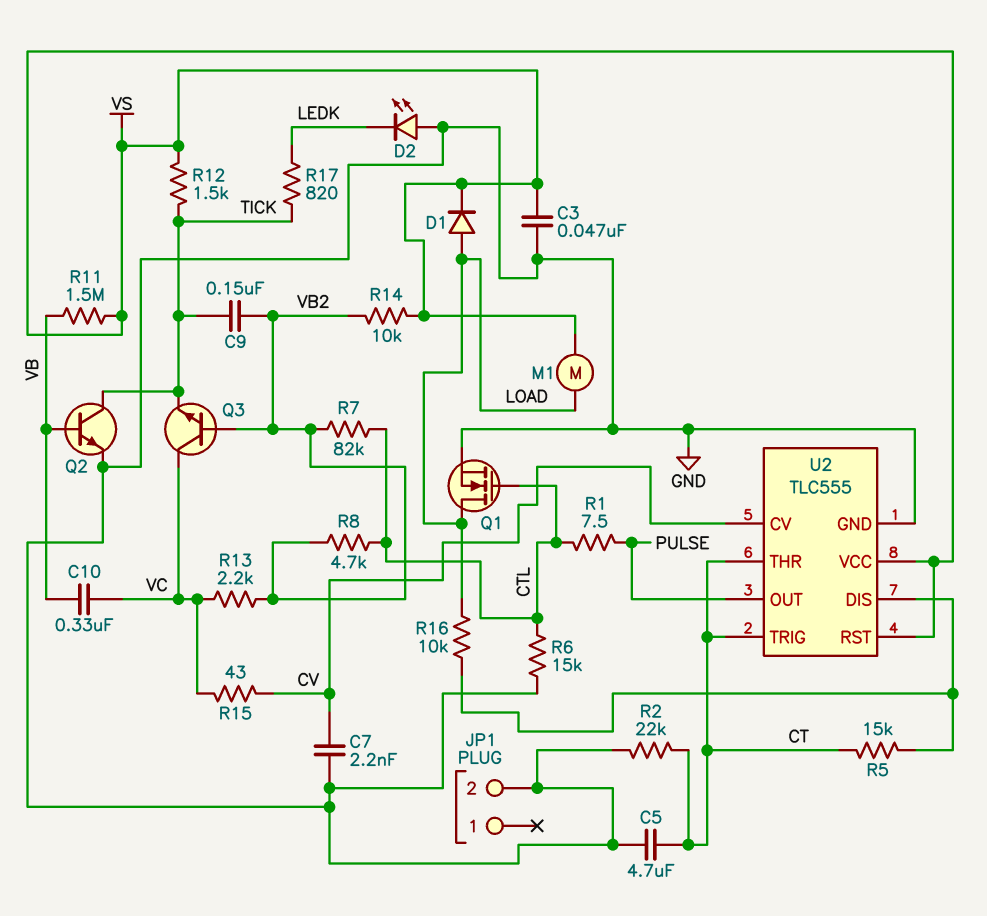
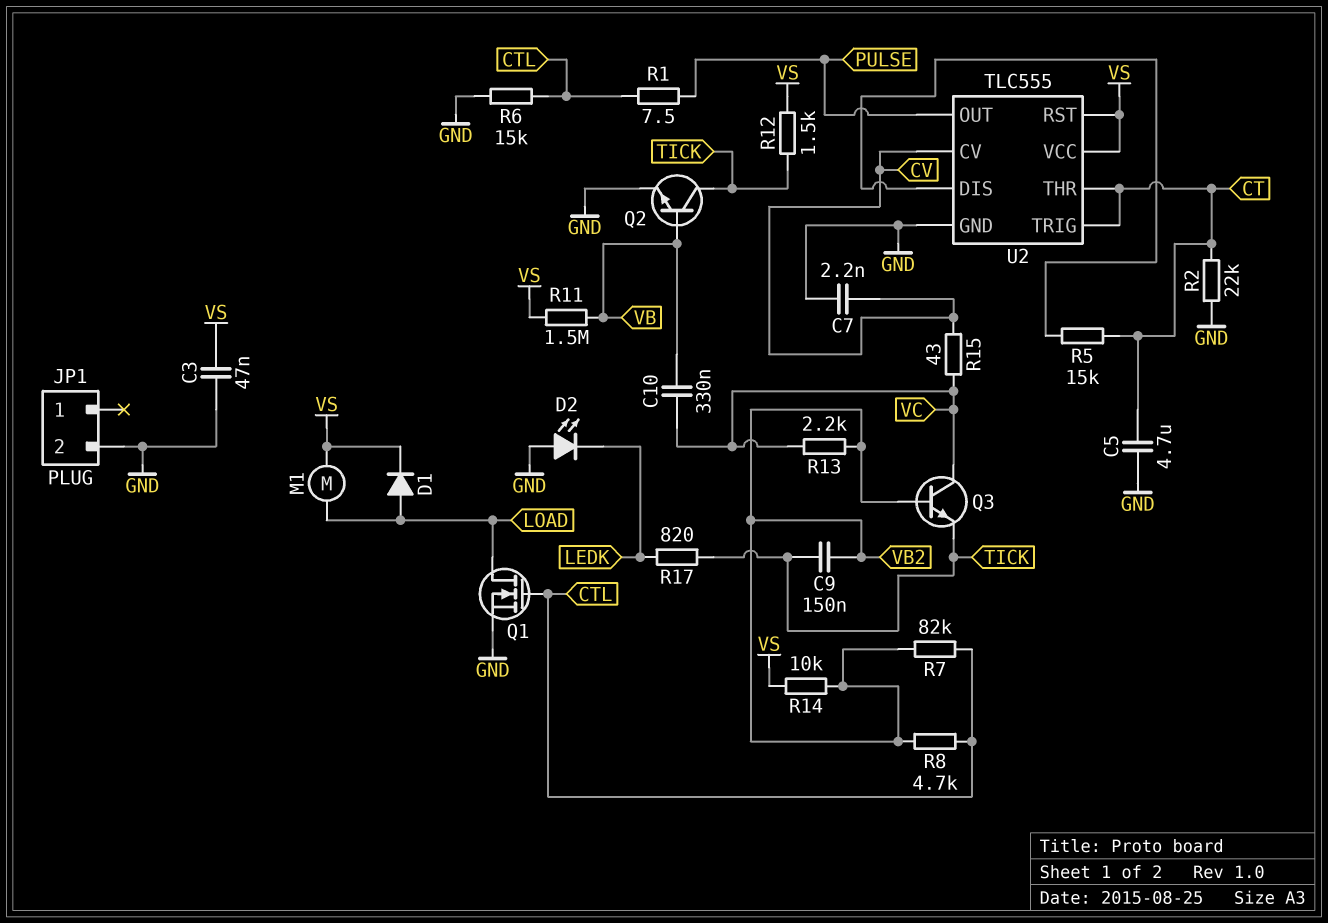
R16: 10k (LOAD, U2/DIS) -> none

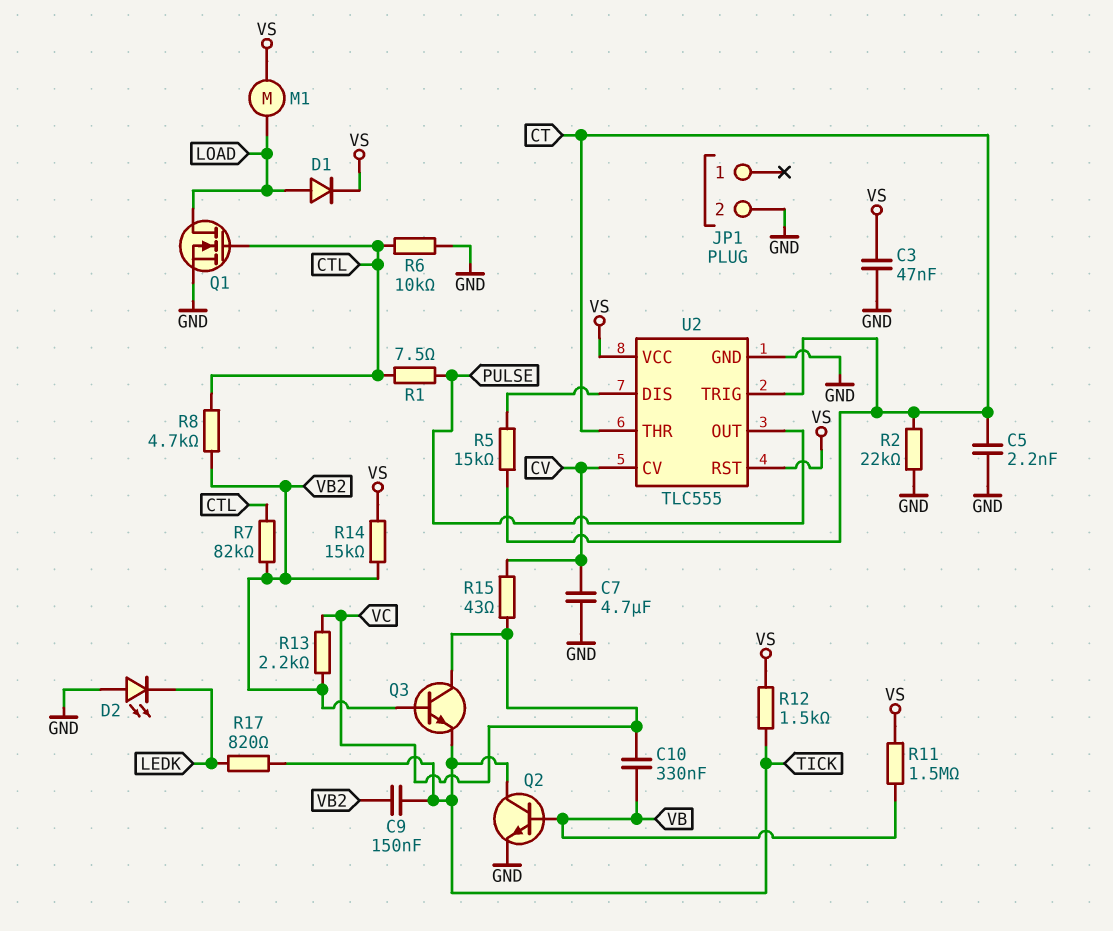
C5: 4.7uF (CT, GND) -> 2.2nF (CT, GND)
C7: 2.2nF (CV, GND) -> 4.7uF (CV, GND)
R6: 15k (CTL, GND) -> 10k (CTL, GND)
R14: 10k (VB2, VS) -> 15k (VB2, VS)

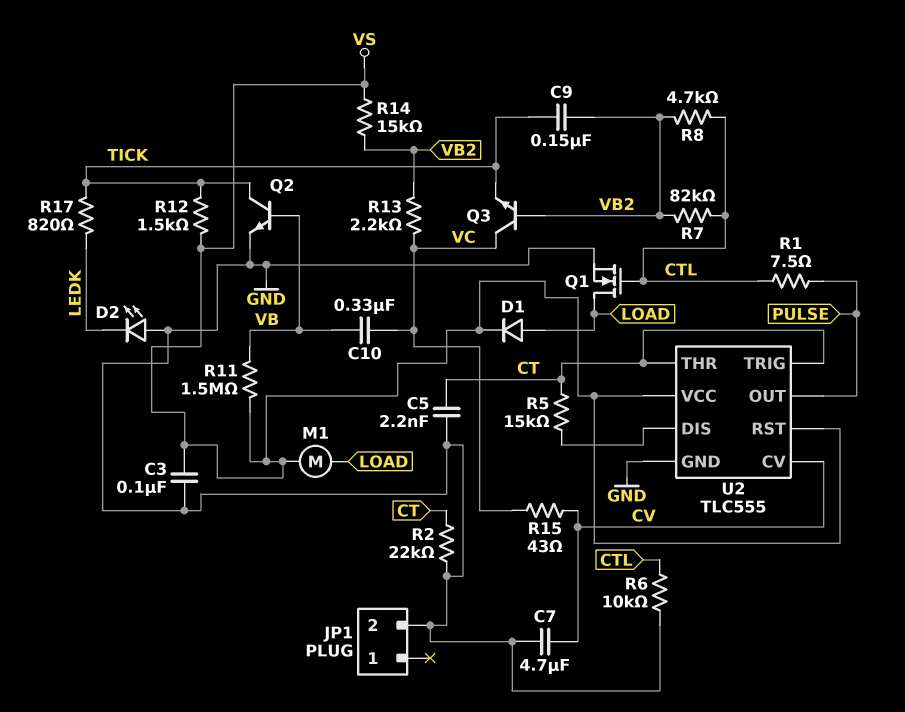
C3: 47nF (GND, VS) -> 100nF (GND, VS)

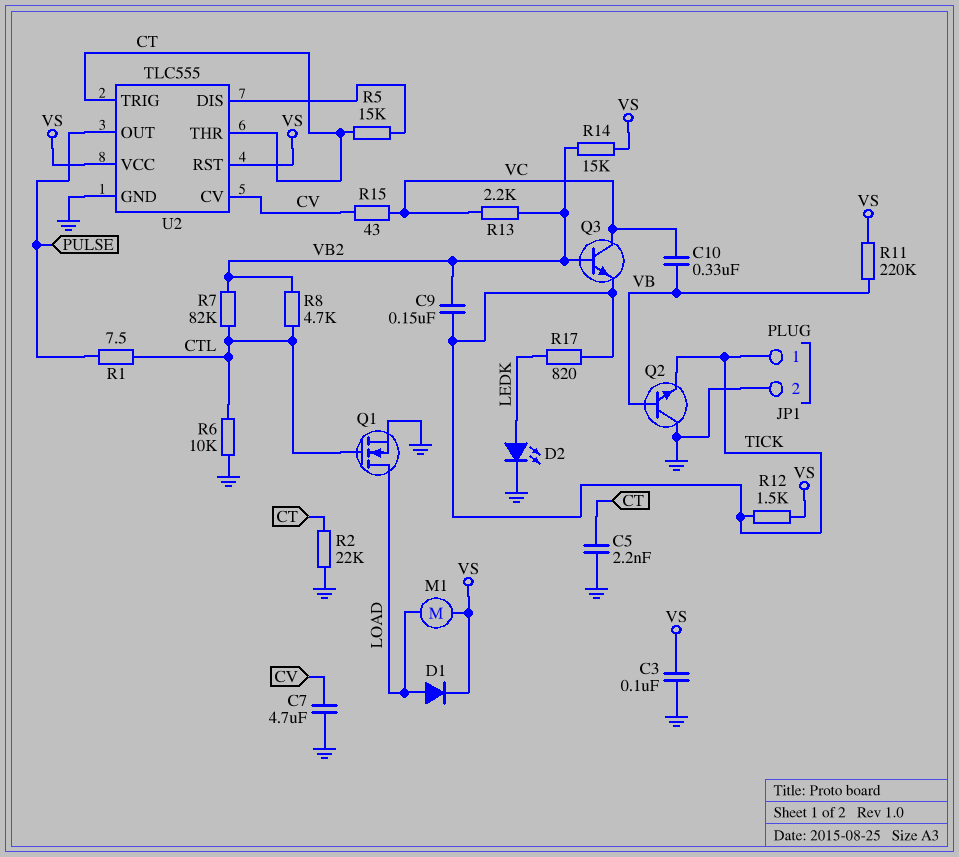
D2: LED (A GND, K LEDK) -> LED (A LEDK, K GND)
JP1 pin 1: none -> TICK
Q2: NPN (B VB, C TICK, E GND) -> NPN (B VB, C GND, E TICK)
R11: 1.5M (VB, VS) -> 220k (VB, VS)

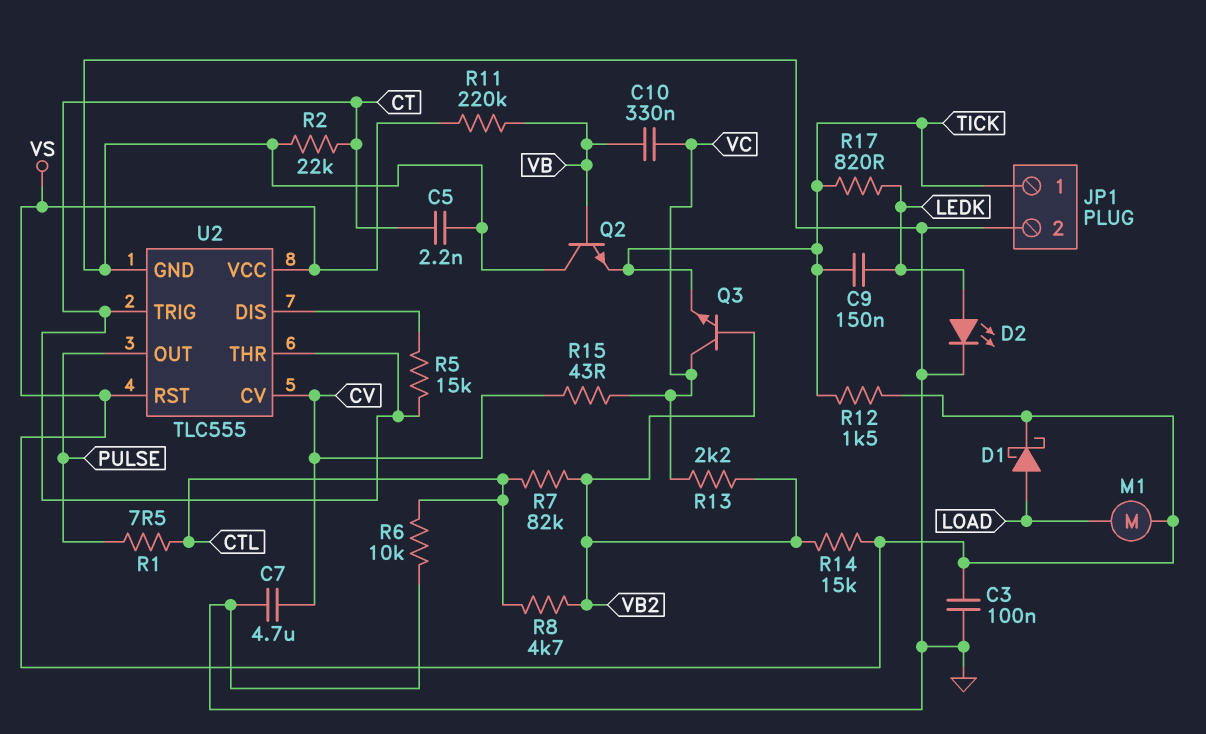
C9: 150nF (TICK, VB2) -> 150nF (LEDK, TICK)
D1: diode (A LOAD, K VS) -> schottky (A LOAD, K VS)
Q1: NMOS (G CTL, D LOAD, S GND) -> none

